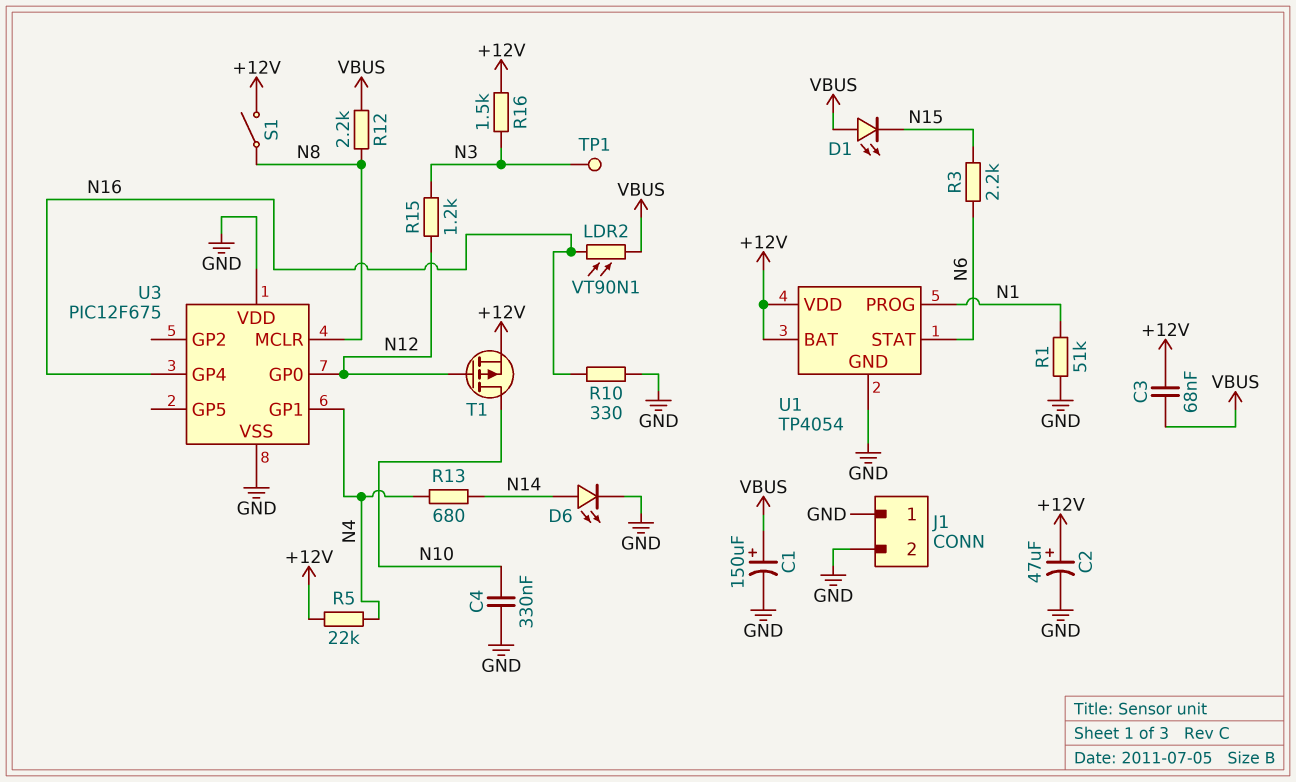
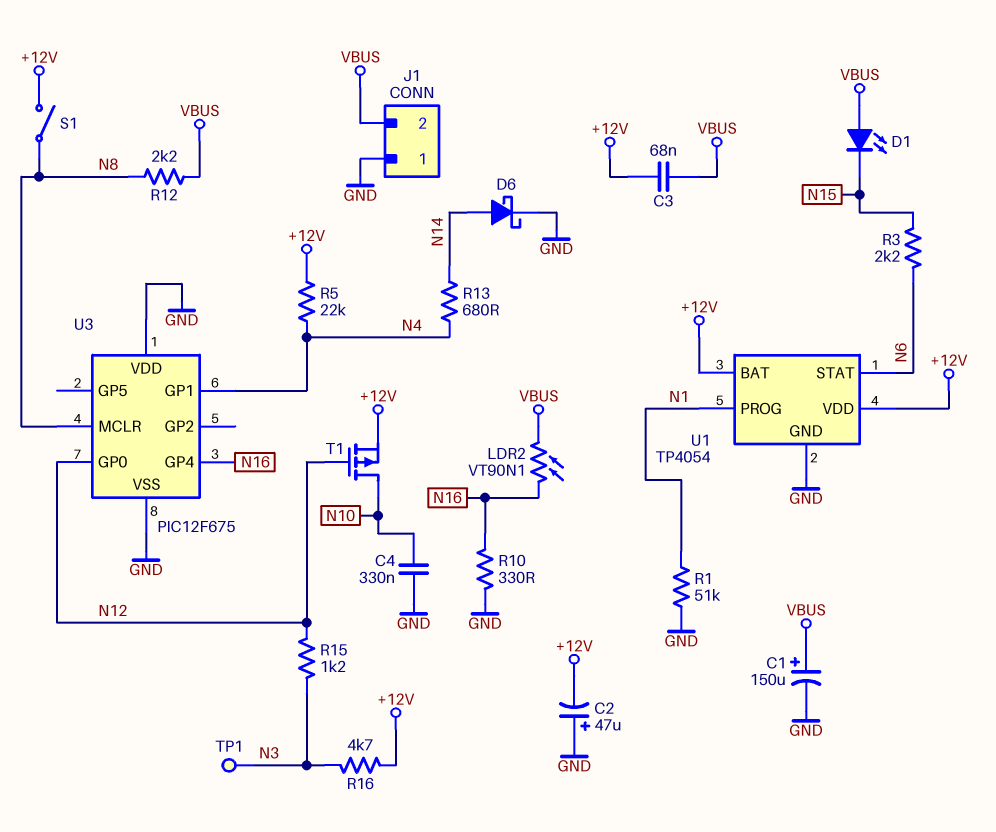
C2: 47uF (plus +12V, minus GND) -> 47uF (plus GND, minus +12V)
D6: LED (A N14, K GND) -> schottky (A N14, K GND)
J1 pin 2: GND -> VBUS
R16: 1.5k (+12V, N3) -> 4.7k (+12V, N3)

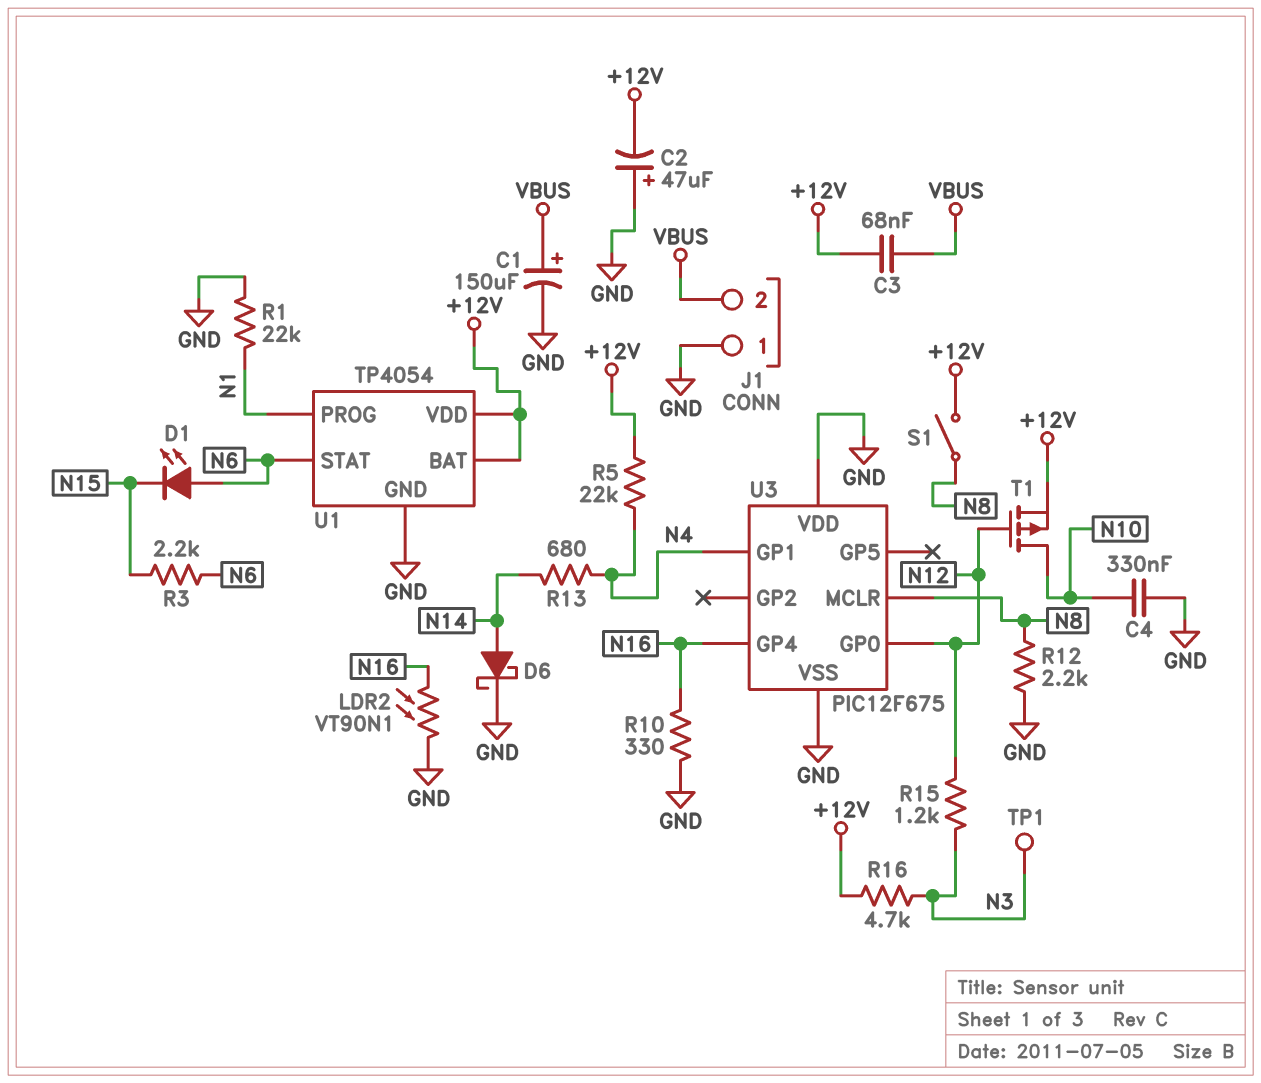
D1: LED (A VBUS, K N15) -> LED (A N6, K N15)
LDR2: VT90N1 (N16, VBUS) -> VT90N1 (GND, N16)
R1: 51k (GND, N1) -> 22k (GND, N1)
R12: 2.2k (N8, VBUS) -> 2.2k (GND, N8)

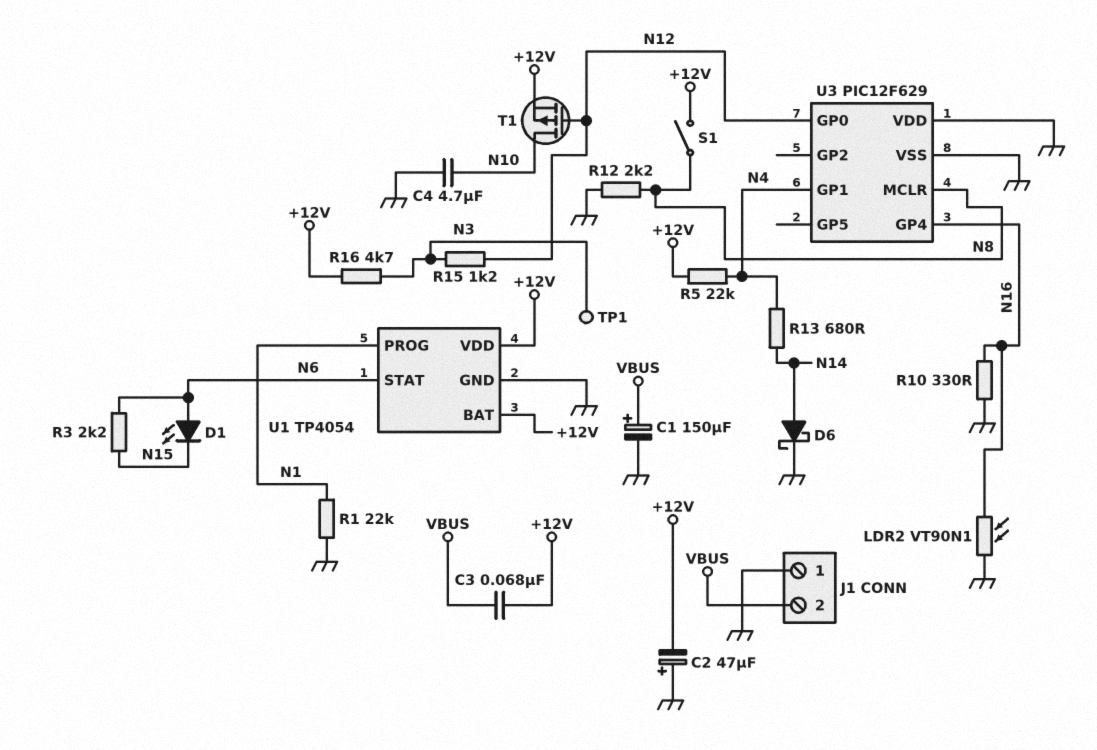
C4: 330nF (GND, N10) -> 4.7uF (GND, N10)
U3: PIC12F675 -> PIC12F629

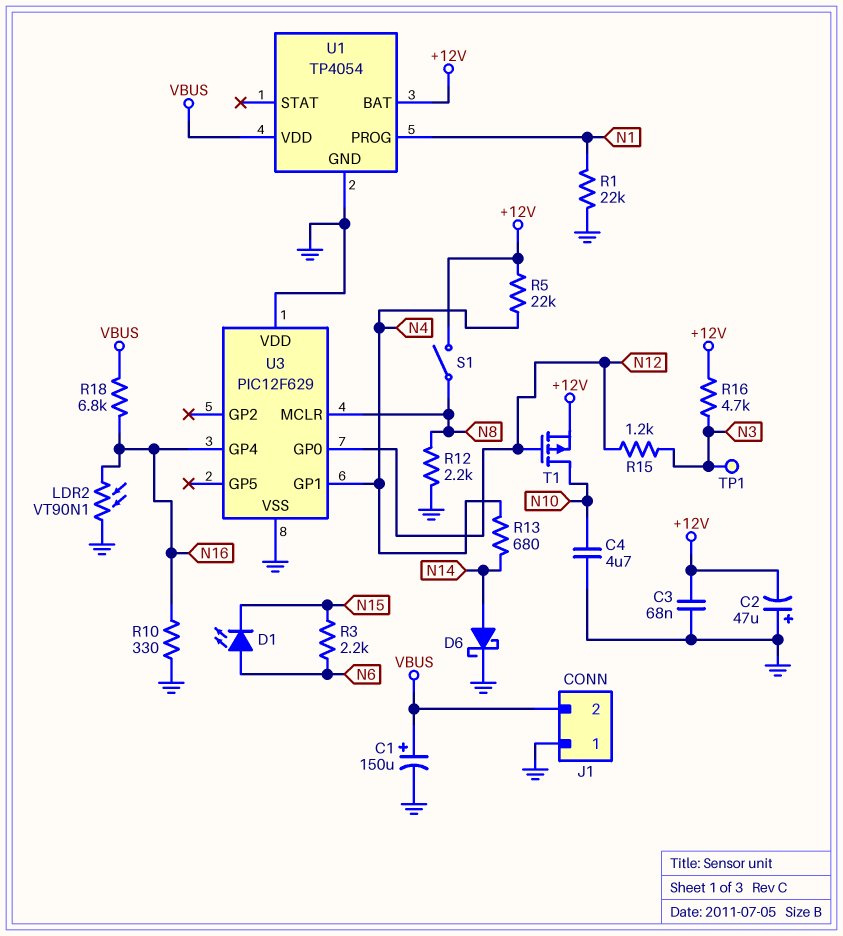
C3: 68nF (+12V, VBUS) -> 68nF (+12V, GND)
R18: none -> 6.8k (N16, VBUS)
U1 pin STAT: N6 -> none
U1 pin VDD: +12V -> VBUS

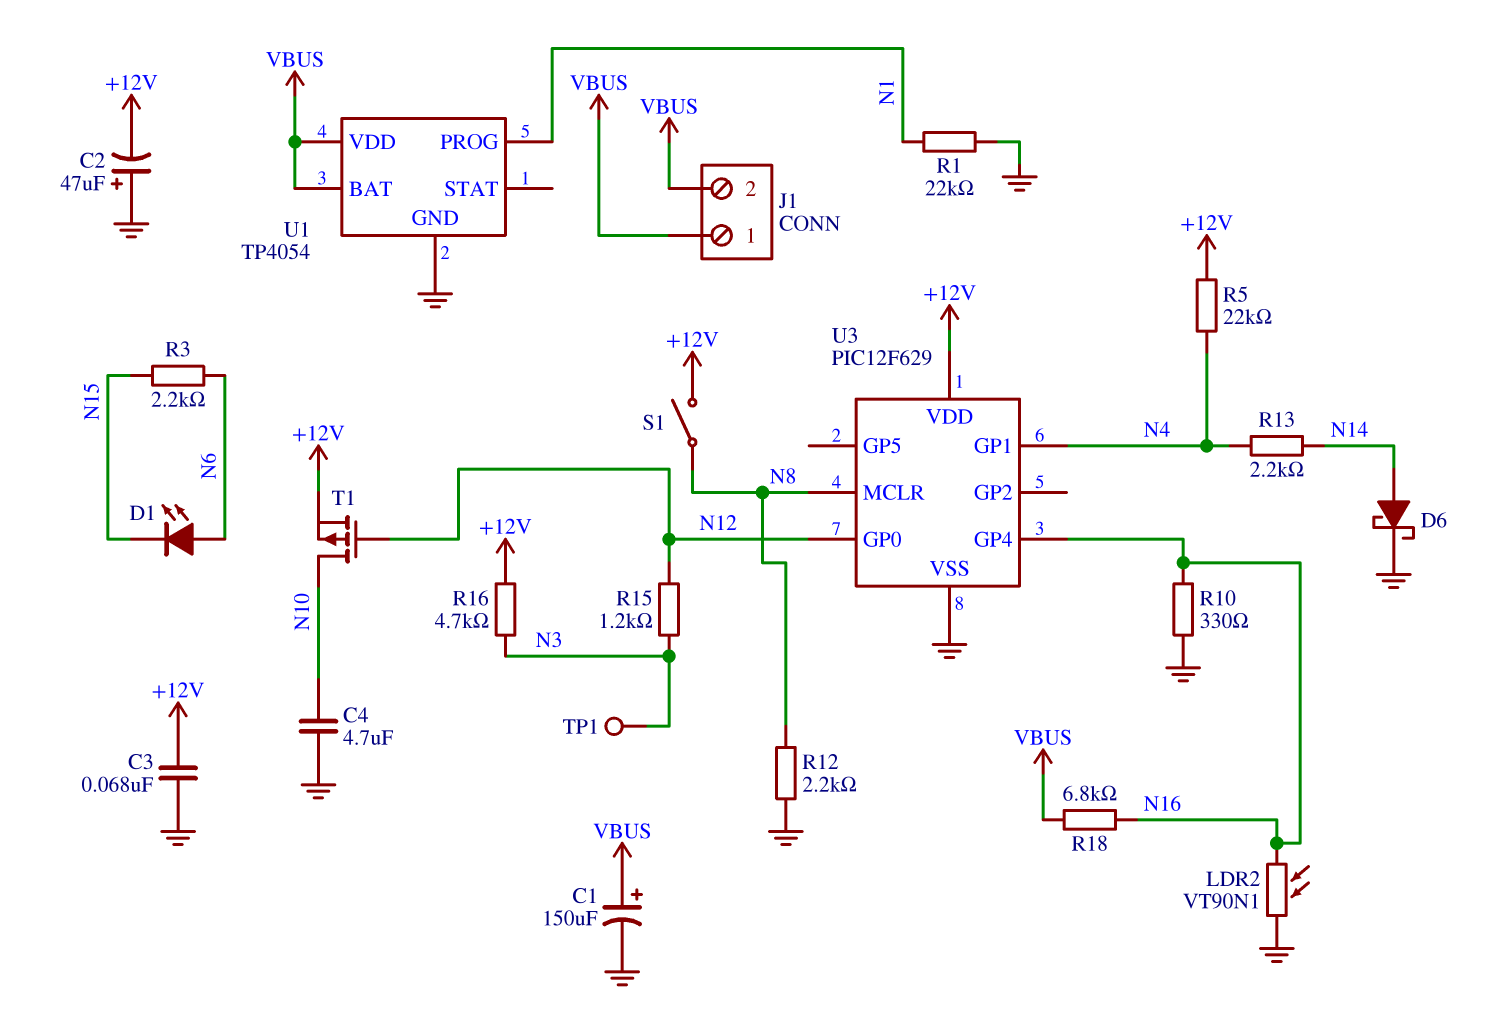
J1 pin 1: GND -> VBUS
R13: 680 (N4, N14) -> 2.2k (N4, N14)
U1 pin BAT: +12V -> VBUS
U3 pin VDD: GND -> +12V

